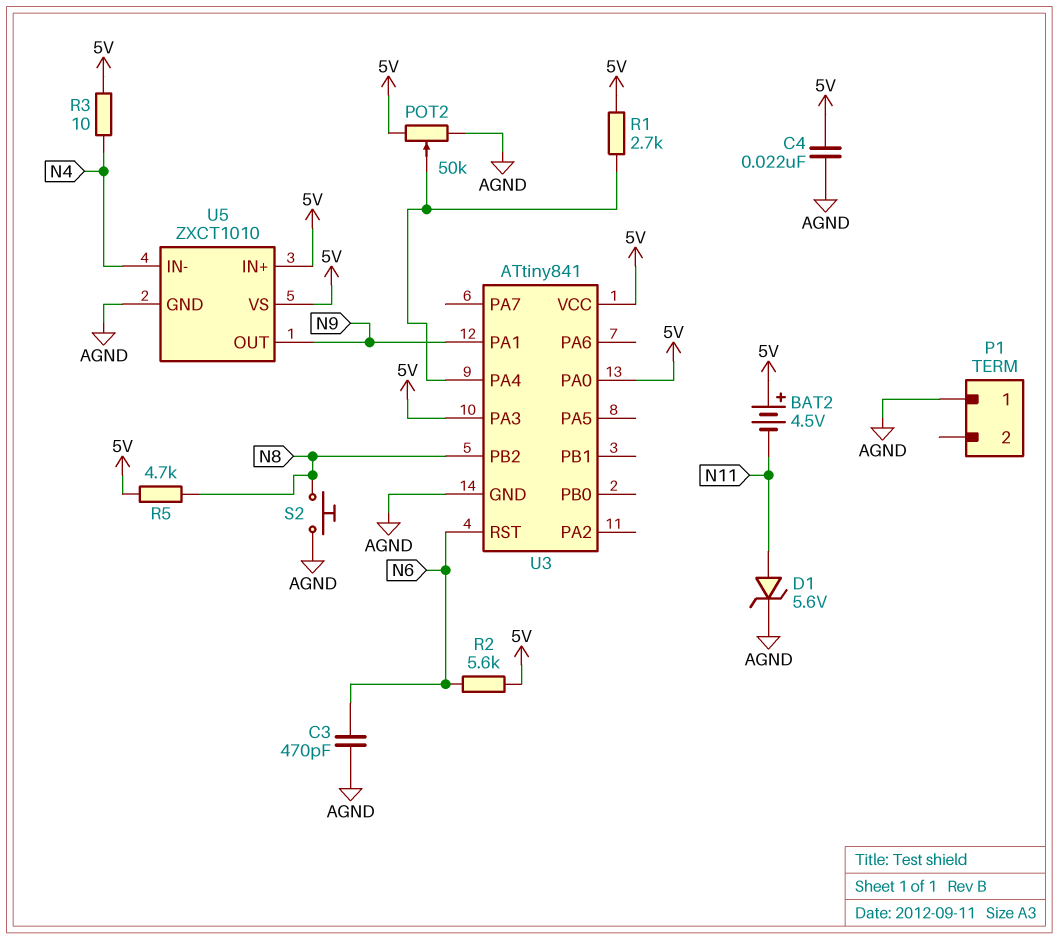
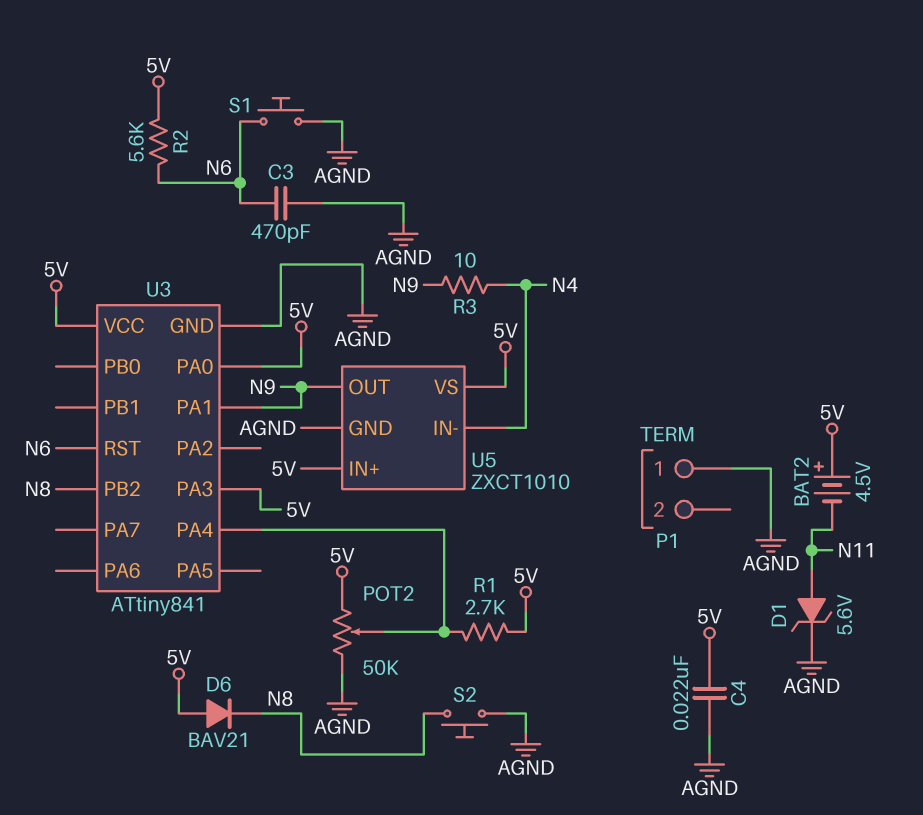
D6: none -> diode BAV21 (A 5V, K N8)
R3: 10 (5V, N4) -> 10 (N4, N9)
R5: 4.7k (5V, N8) -> none
S1: none -> button (AGND, N6)

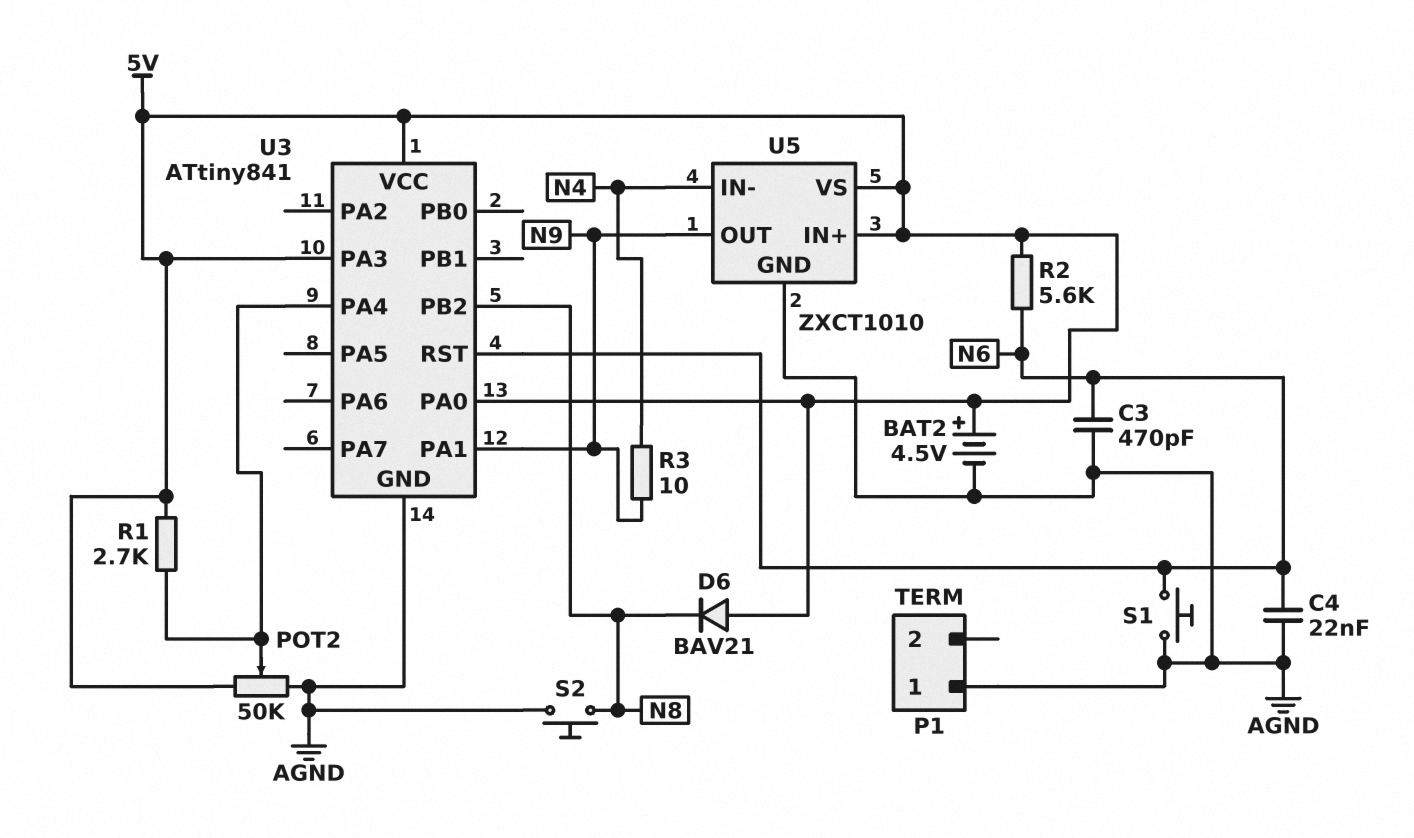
BAT2: 4.5V (plus 5V, minus N11) -> 4.5V (plus 5V, minus AGND)
C4: 22nF (5V, AGND) -> 22nF (AGND, N6)
D1: zener 5.6V (A N11, K AGND) -> none

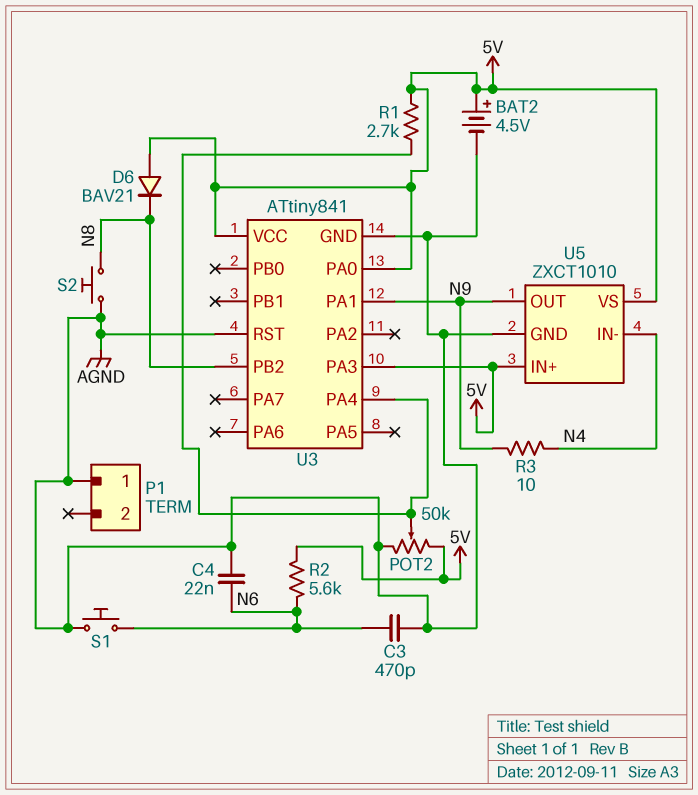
U3 pin RST: N6 -> AGND

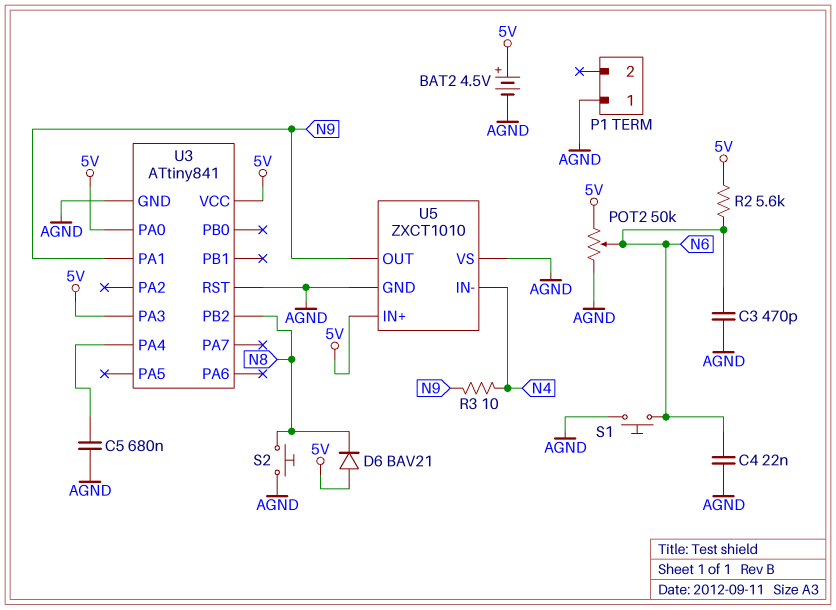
C5: none -> 680nF (AGND, U3/PA4)
POT2: 50k (5V, AGND, wiper U3/PA4) -> 50k (5V, AGND, wiper N6)
R1: 2.7k (5V, U3/PA4) -> none
U5 pin VS: 5V -> AGND

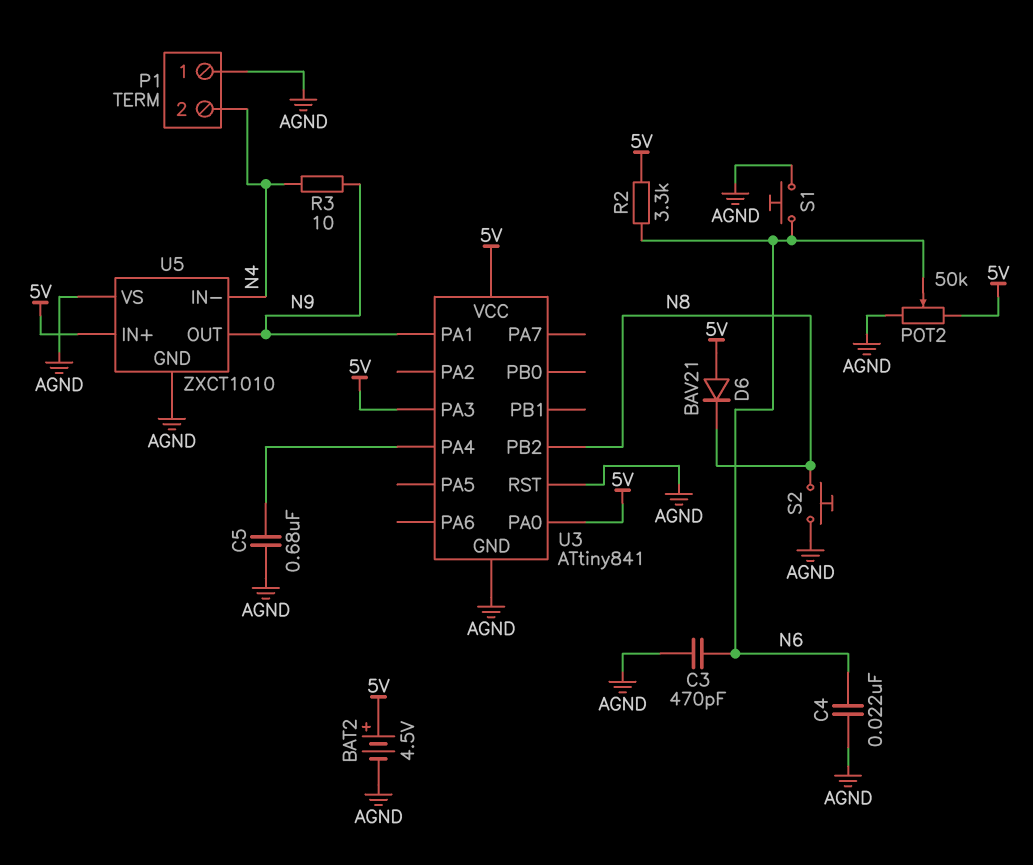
P1 pin 2: none -> N4
R2: 5.6k (5V, N6) -> 3.3k (5V, N6)

